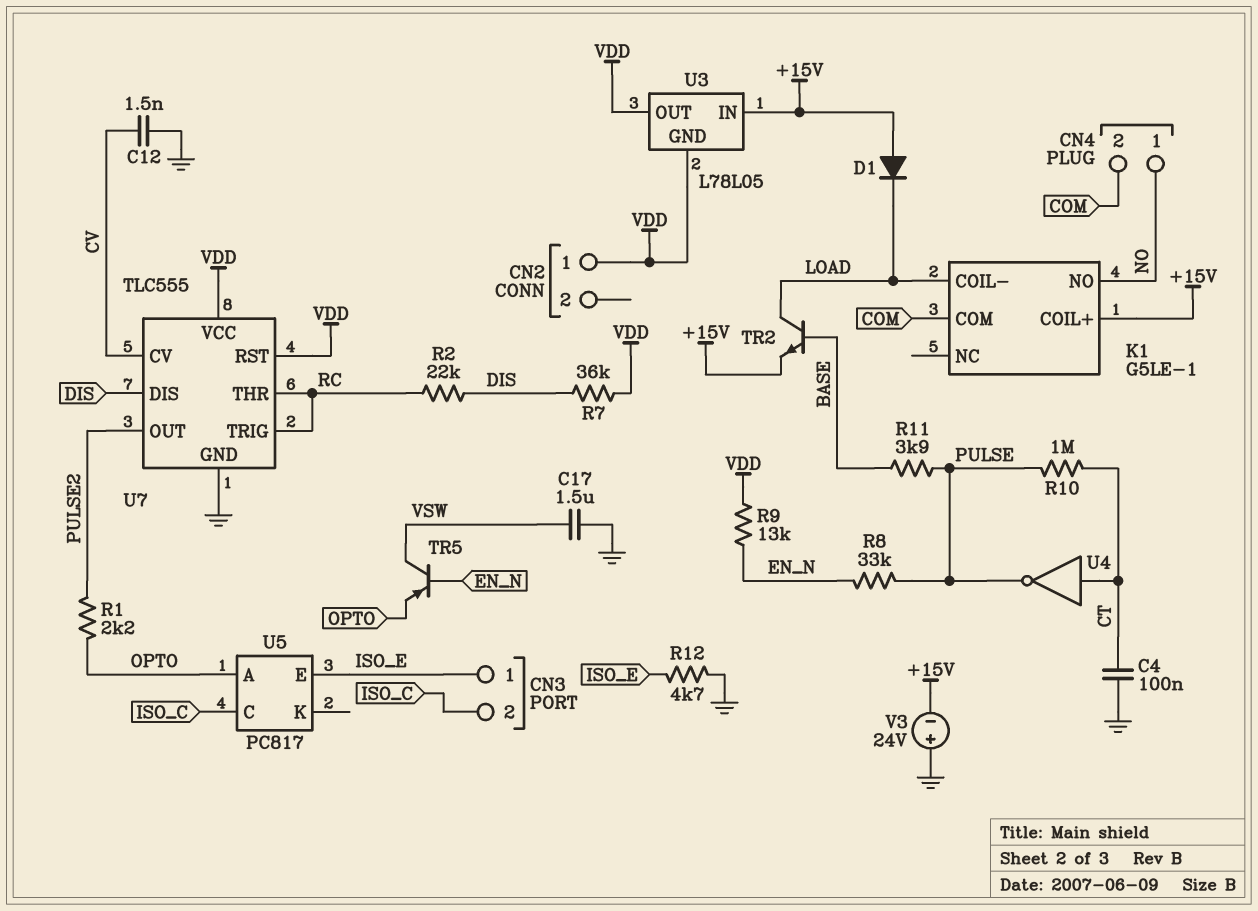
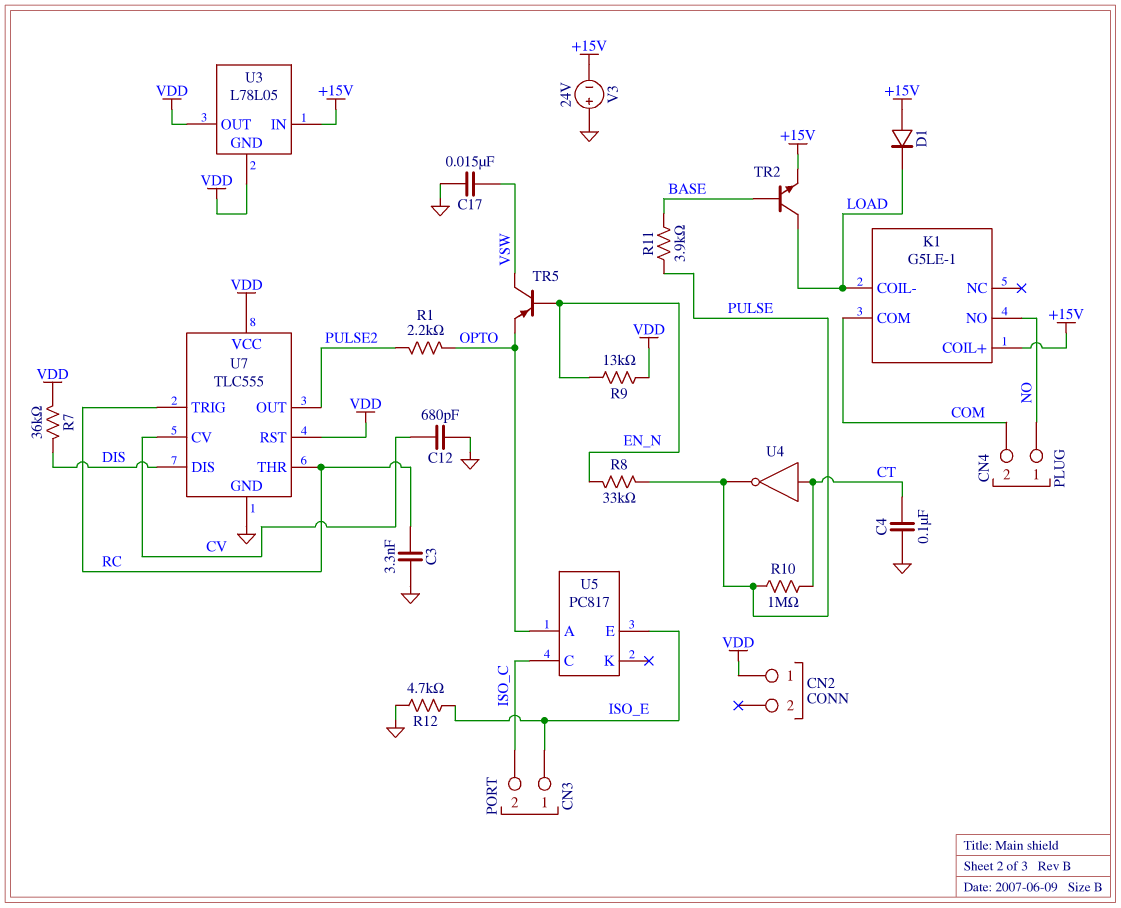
C3: none -> 3.3nF (GND, RC)
C12: 1.5nF (CV, GND) -> 680pF (CV, GND)
C17: 1.5uF (GND, VSW) -> 15nF (GND, VSW)
R2: 22k (DIS, RC) -> none

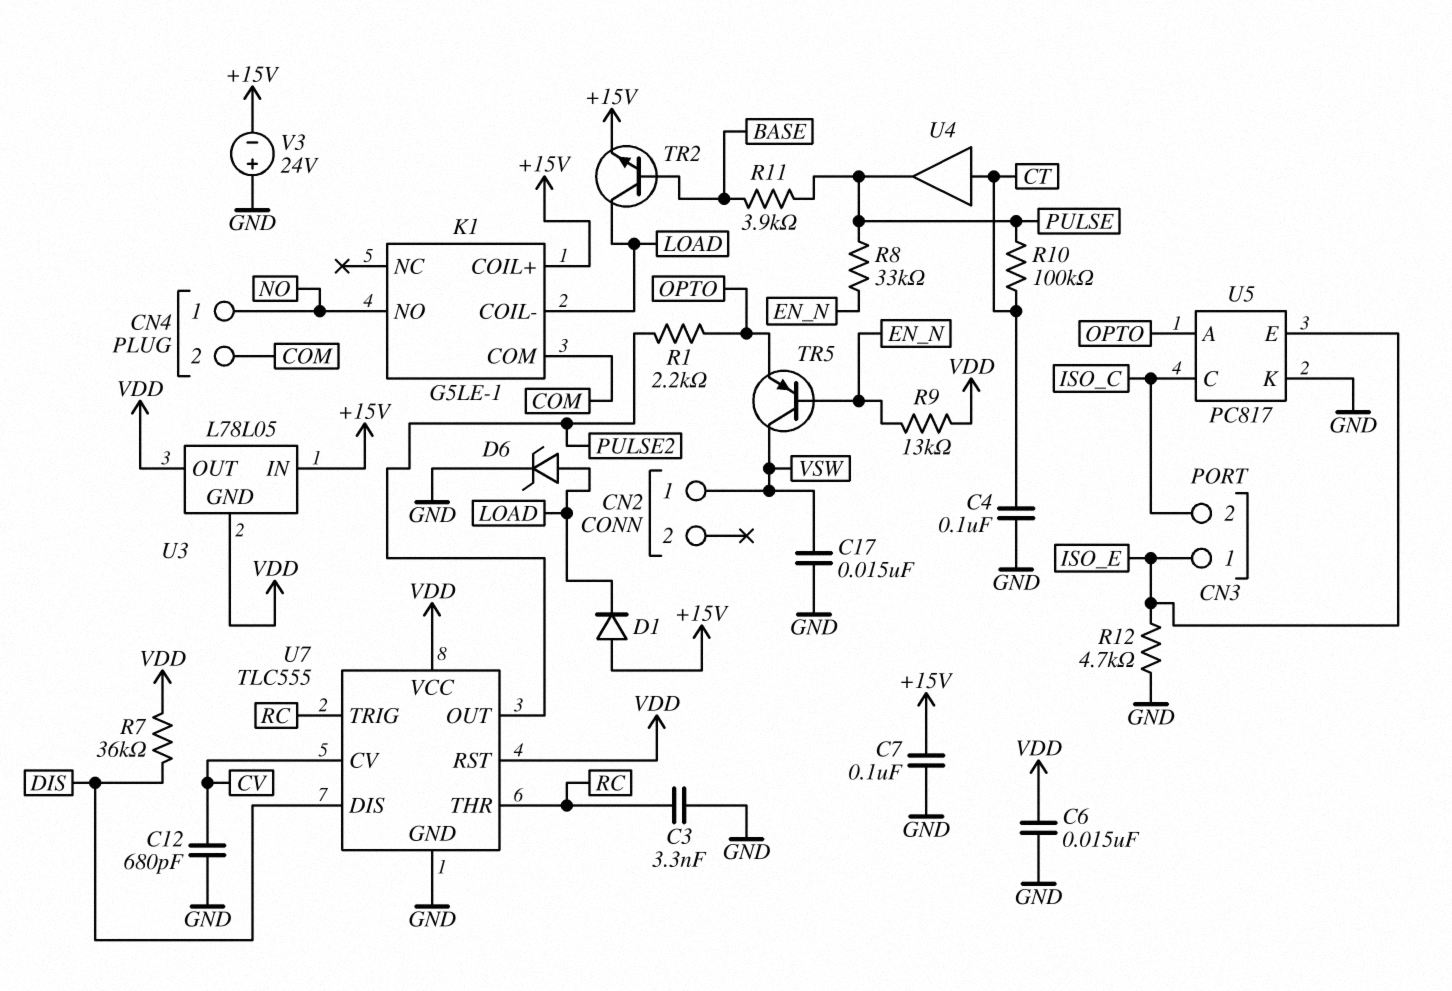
C6: none -> 15nF (GND, VDD)
C7: none -> 100nF (+15V, GND)
CN2 pin 1: VDD -> VSW
D6: none -> zener (A LOAD, K GND)
R10: 1M (CT, PULSE) -> 100k (CT, PULSE)
U4: NOT (in CT, out PULSE) -> buffer (in CT, out PULSE)
U5 pin K: none -> GND

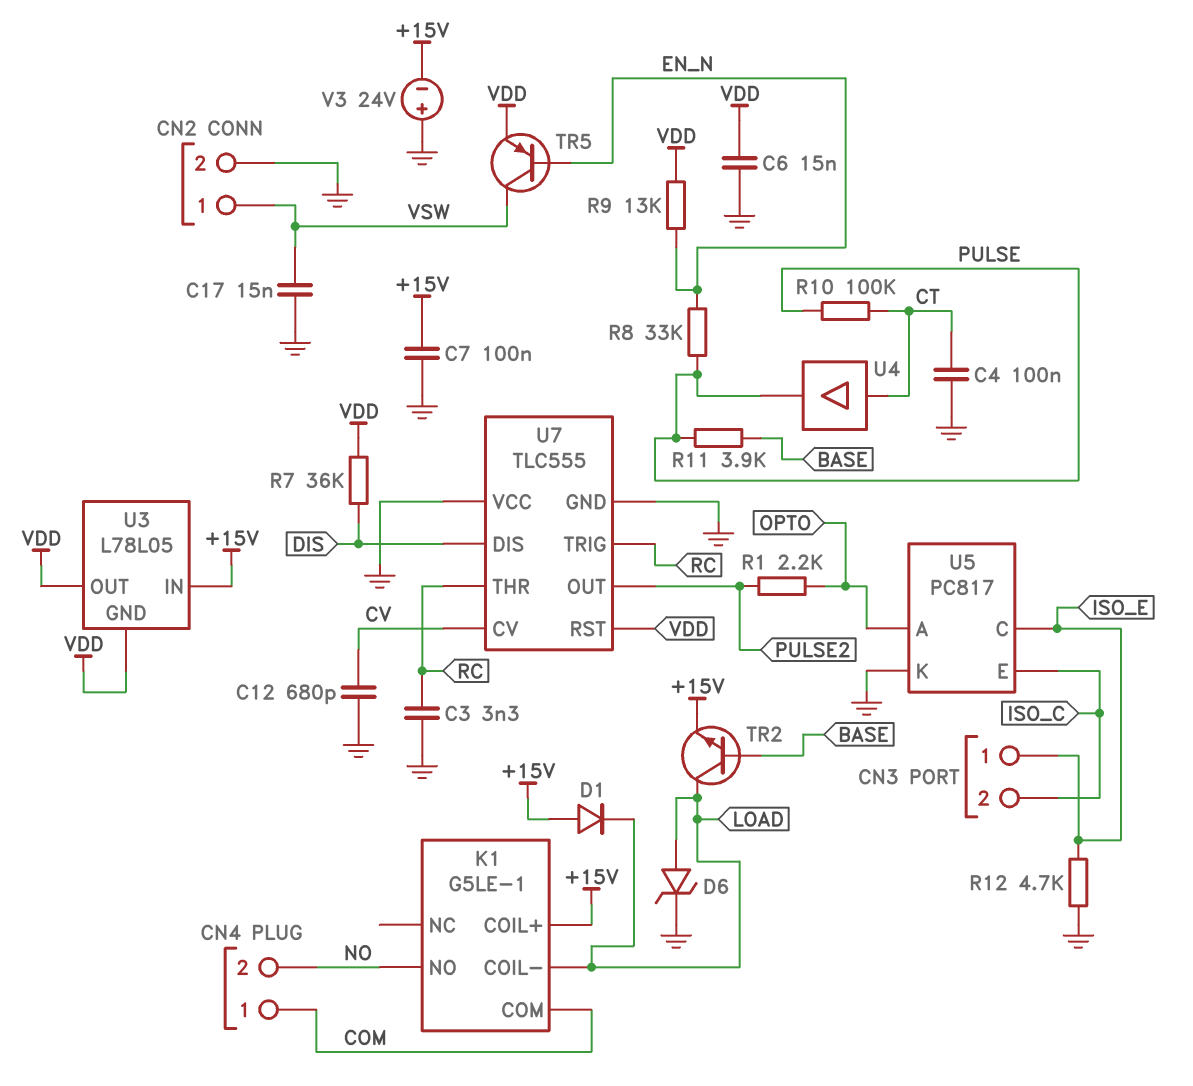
CN2 pin 2: none -> GND
CN4 pin 1: NO -> COM
CN4 pin 2: COM -> NO
TR5: PNP (B EN_N, C VSW, E OPTO) -> PNP (B EN_N, C VSW, E VDD)
U5 pin C: ISO_C -> ISO_E
U5 pin E: ISO_E -> ISO_C
U7 pin VCC: VDD -> GND

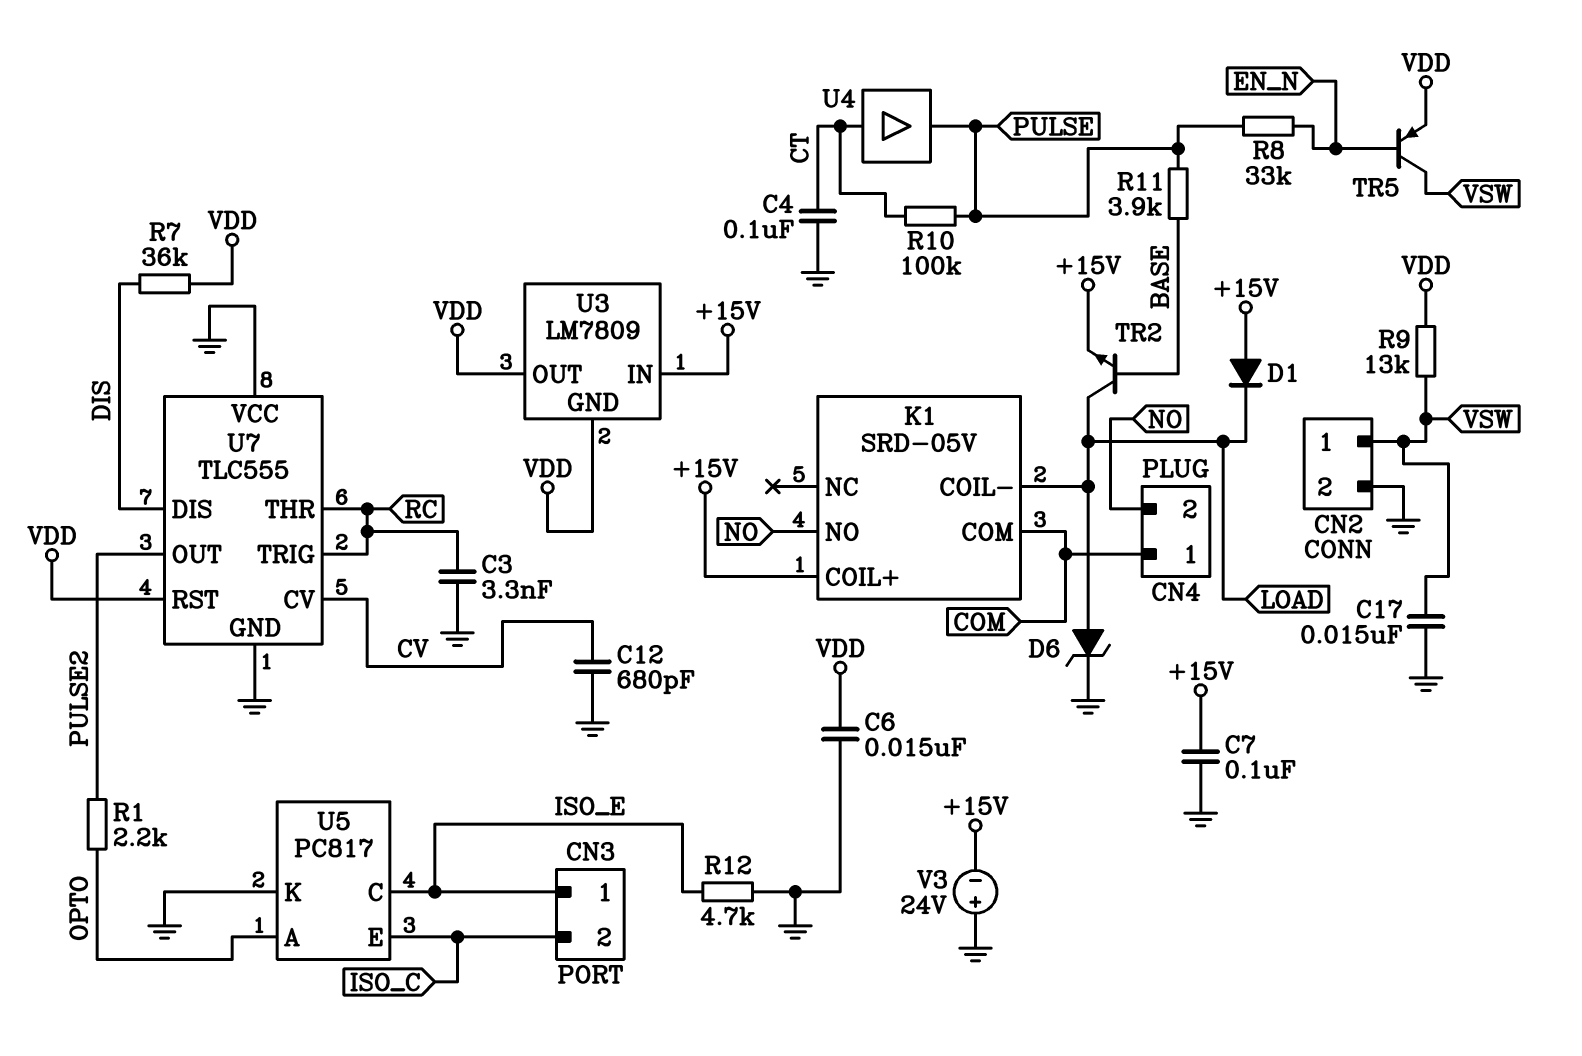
K1: G5LE-1 -> SRD-05V
R9: 13k (EN_N, VDD) -> 13k (VDD, VSW)
U3: L78L05 -> LM7809

